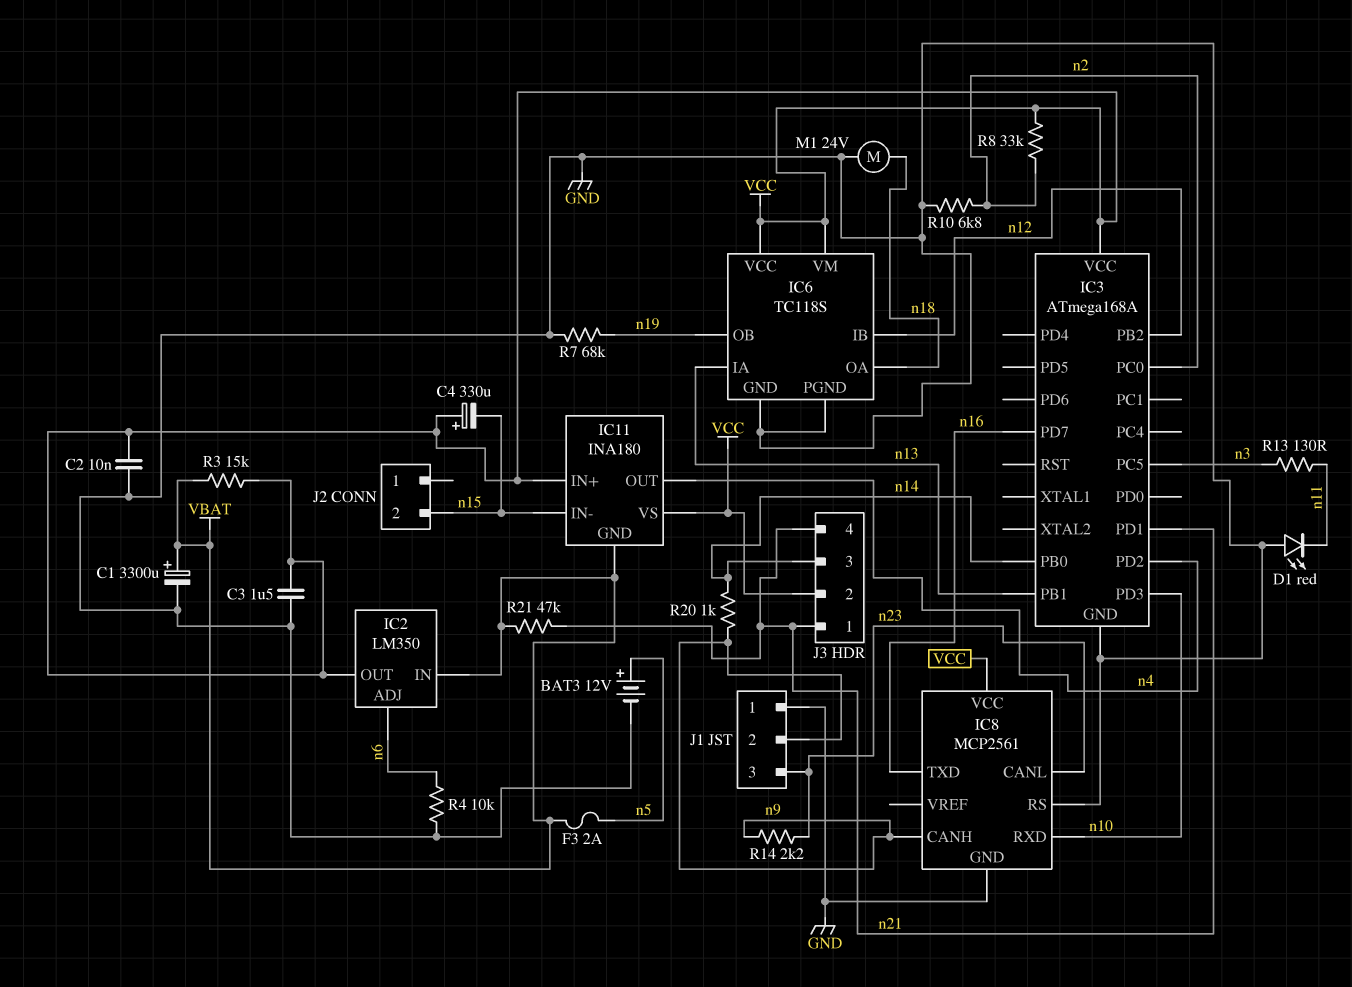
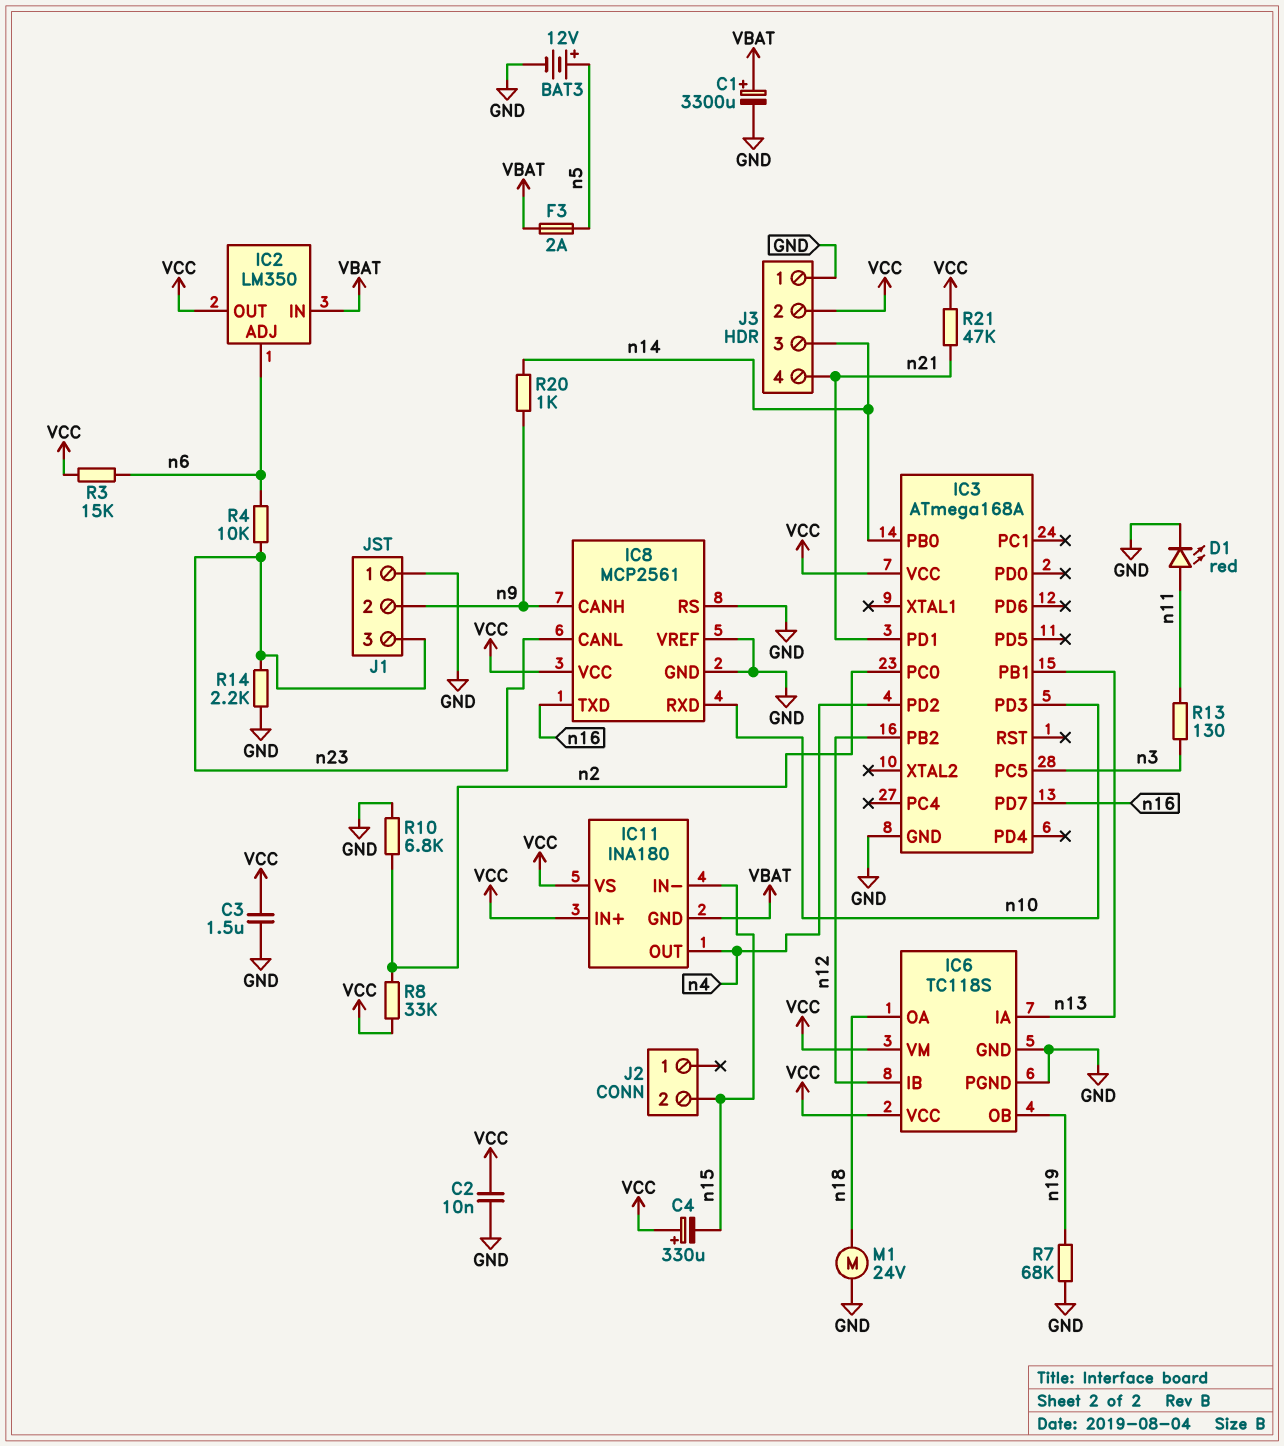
D1: LED red (A GND, K n11) -> LED red (A n11, K GND)
IC8 pin VREF: none -> GND
J3 pin 1: n21 -> GND
R3: 15k (VBAT, VCC) -> 15k (VCC, n6)
R4: 10k (GND, n6) -> 10k (n6, n23)
R14: 2.2k (n9, n23) -> 2.2k (GND, n23)
R21: 47k (VBAT, n21) -> 47k (VCC, n21)

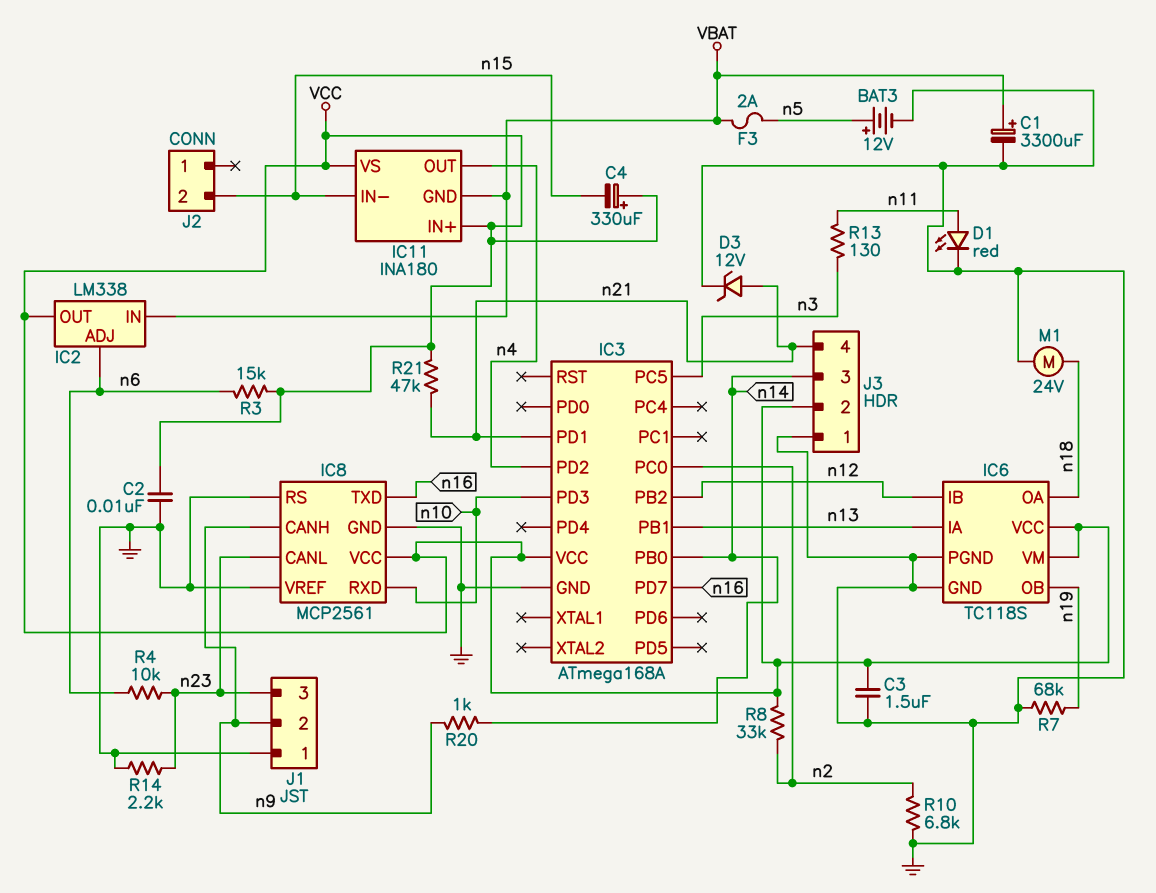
D3: none -> zener 12V (A n21, K GND)
IC2: LM350 -> LM338

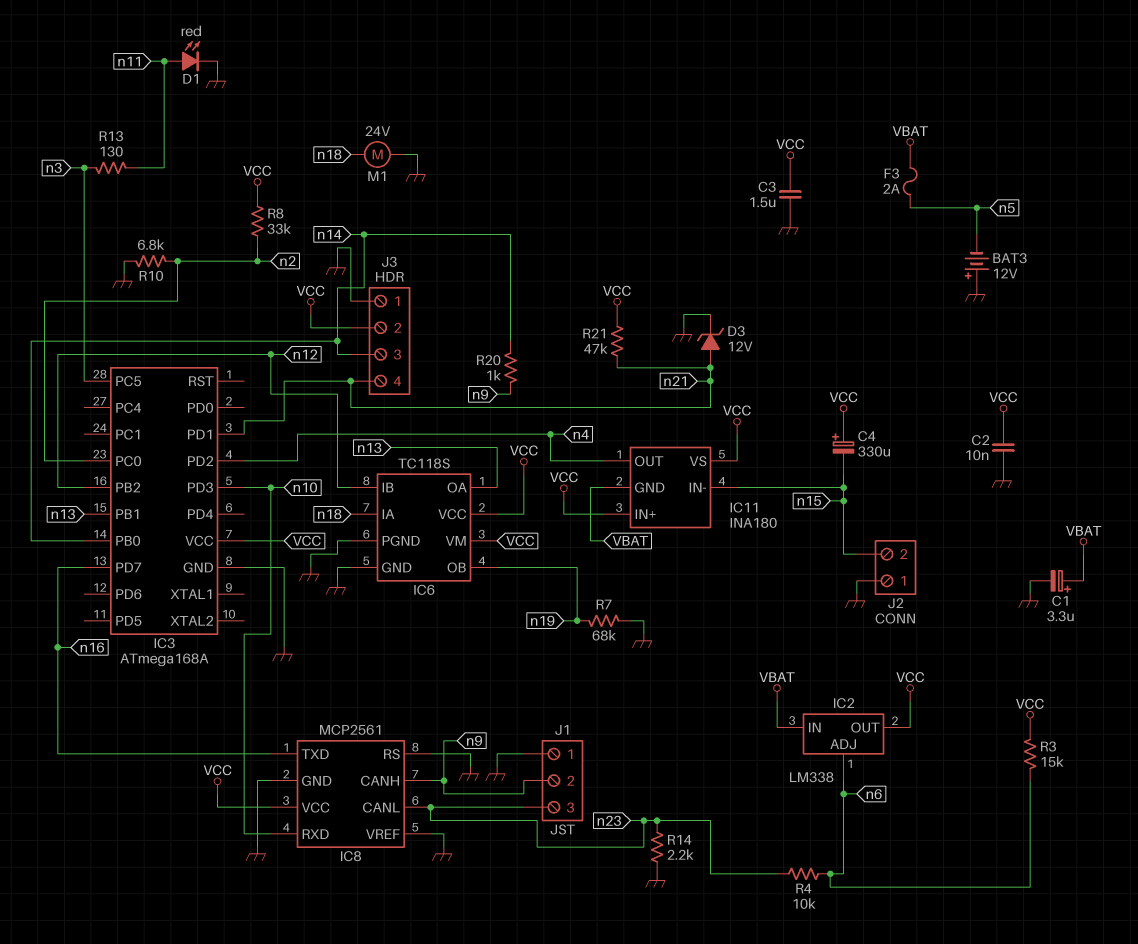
BAT3: 12V (plus n5, minus GND) -> 12V (plus GND, minus n5)
C1: 3300uF (plus VBAT, minus GND) -> 3.3uF (plus VBAT, minus GND)
IC6 pin IA: n13 -> n18
IC6 pin OA: n18 -> n13
J2 pin 1: none -> GND

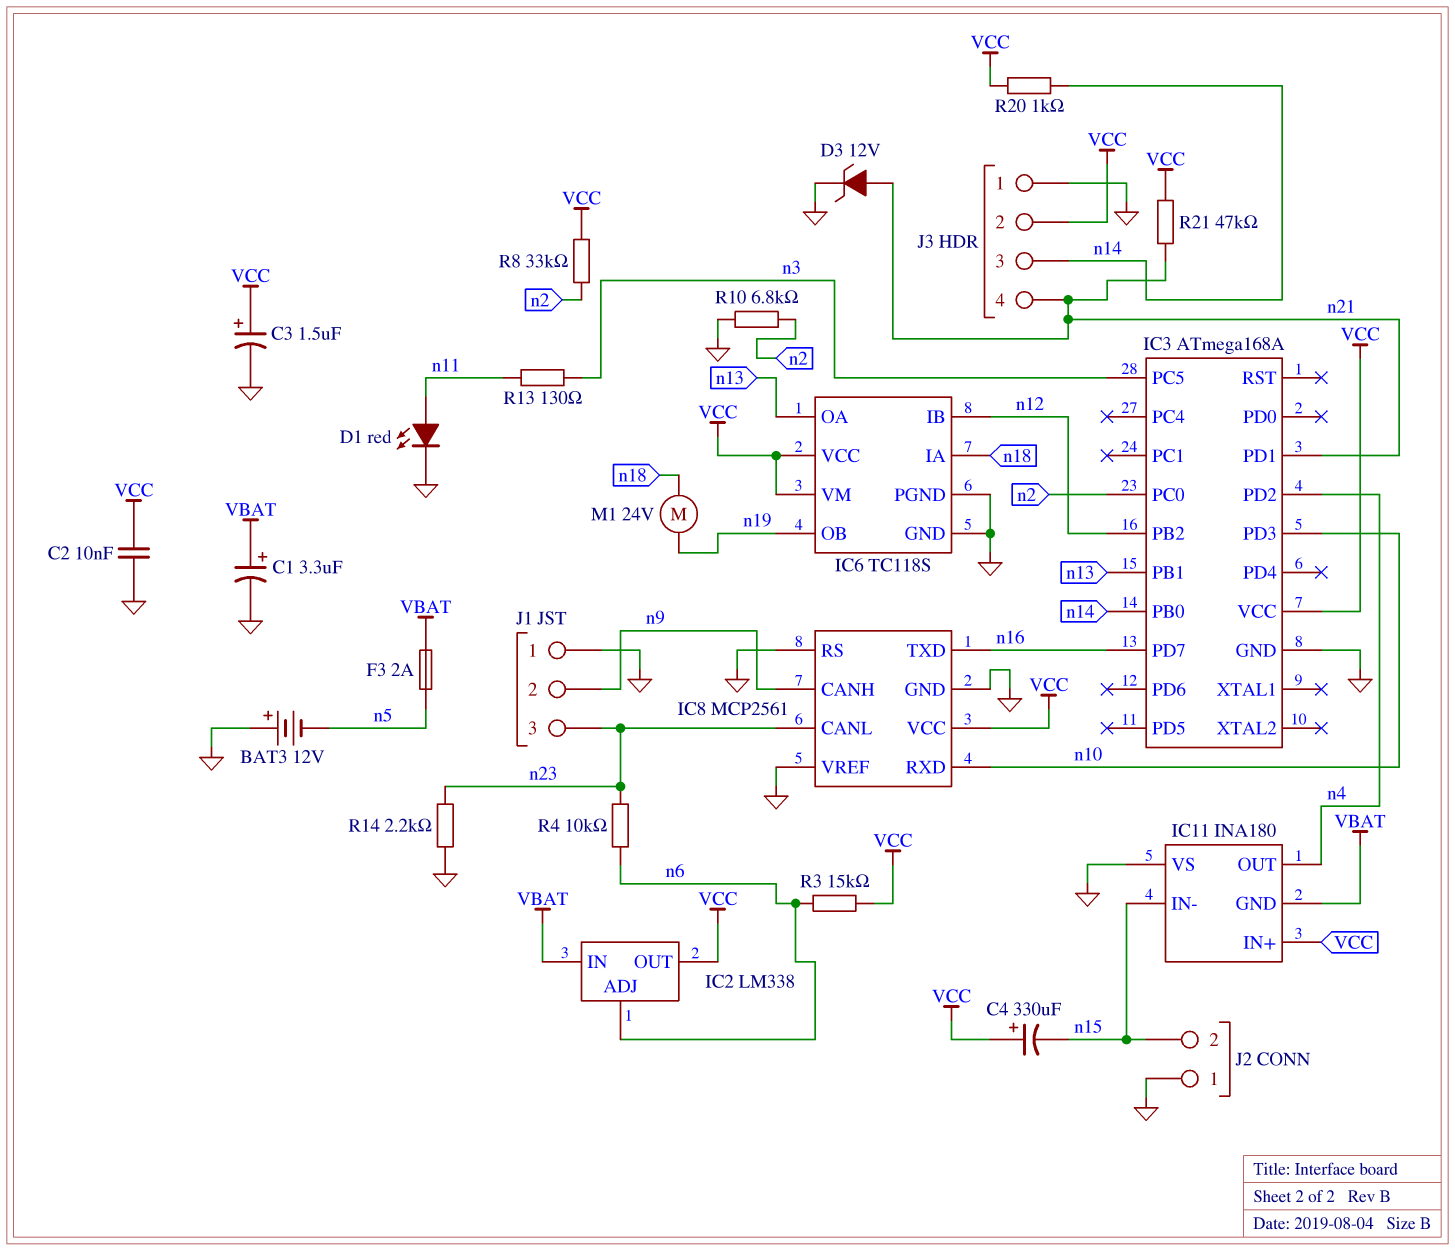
C3: 1.5uF (GND, VCC) -> 1.5uF (plus VCC, minus GND)
IC11 pin VS: VCC -> GND
M1: motor 24V (GND, n18) -> motor 24V (n18, n19)
R7: 68k (GND, n19) -> none
R20: 1k (n9, n14) -> 1k (VCC, n14)

